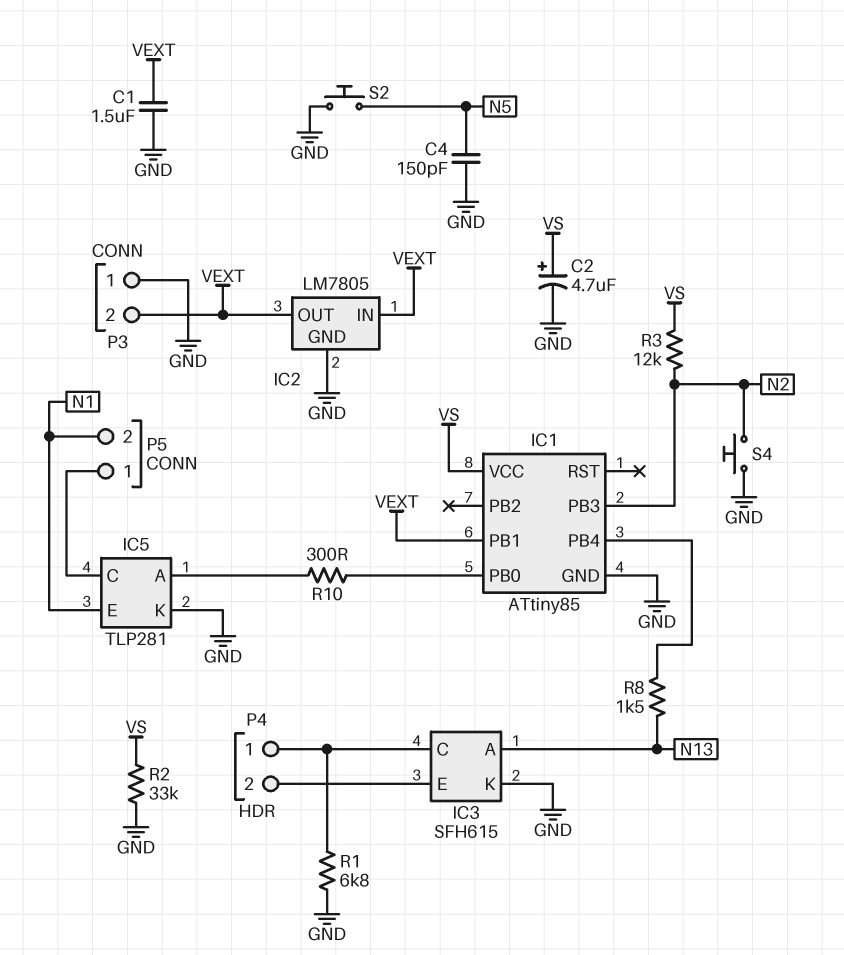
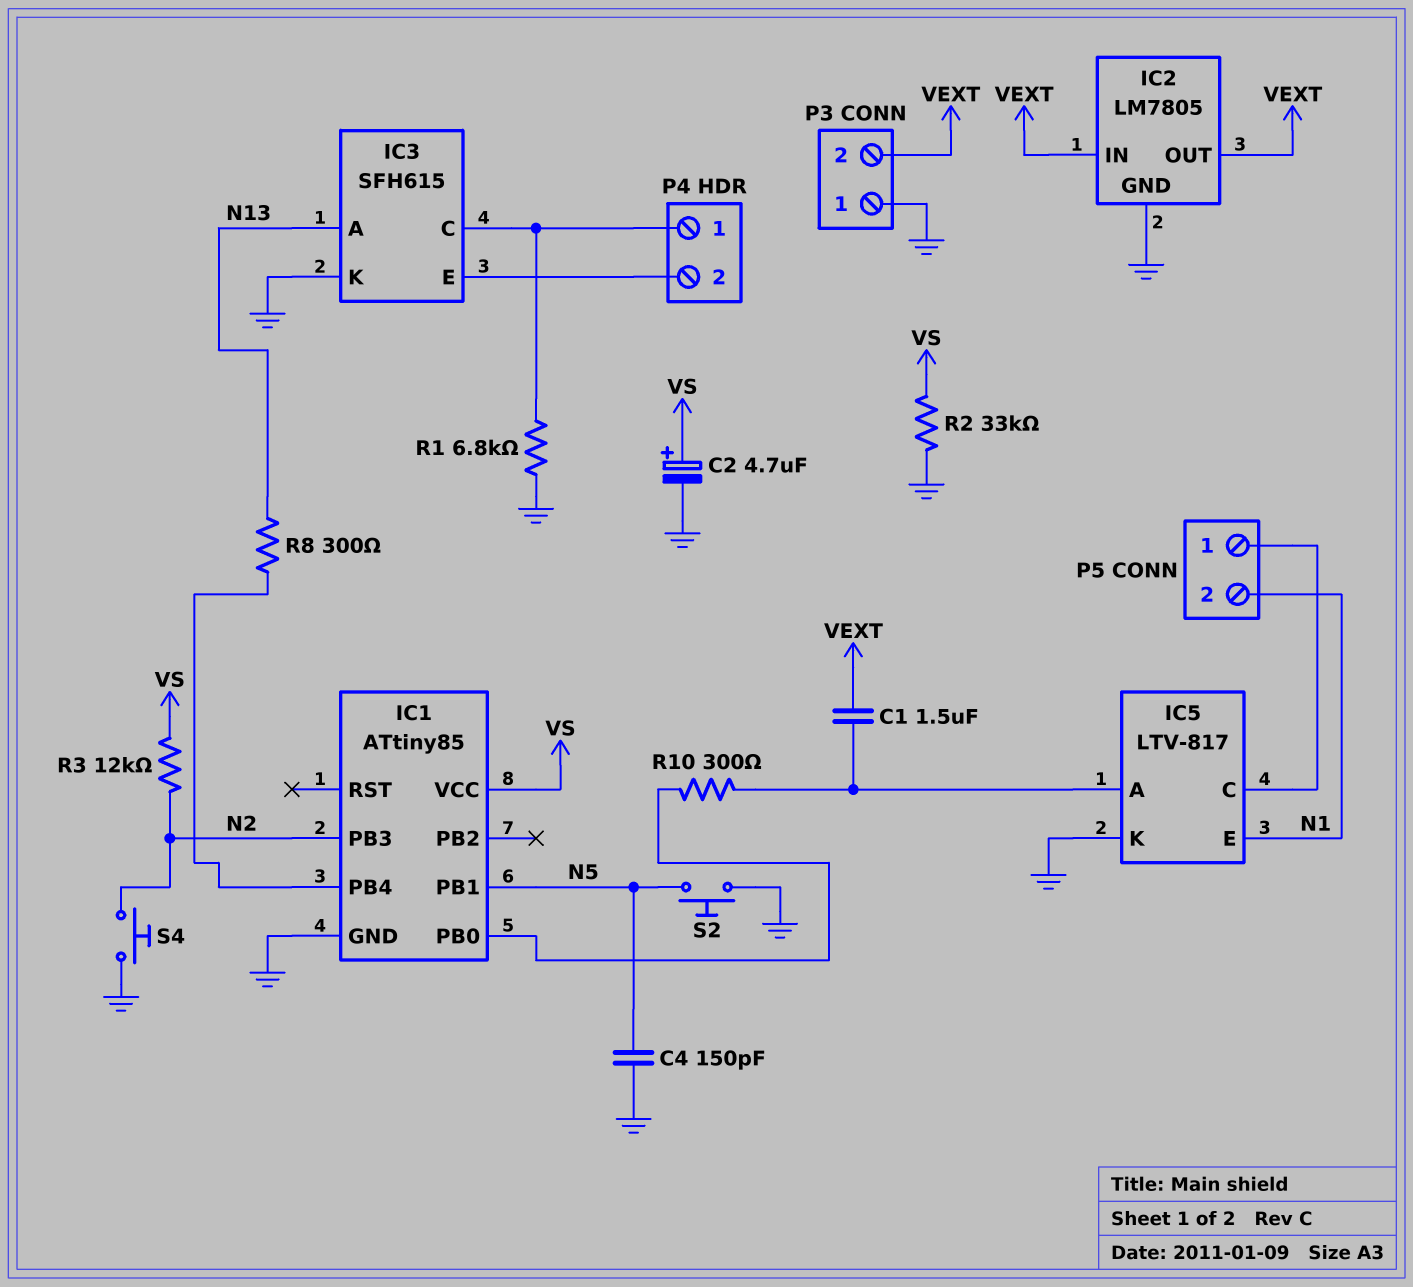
C1: 1.5uF (GND, VEXT) -> 1.5uF (IC5/A, VEXT)
IC1 pin PB1: VEXT -> N5
IC5: TLP281 -> LTV-817
R8: 1.5k (IC1/PB4, N13) -> 300 (IC1/PB4, N13)

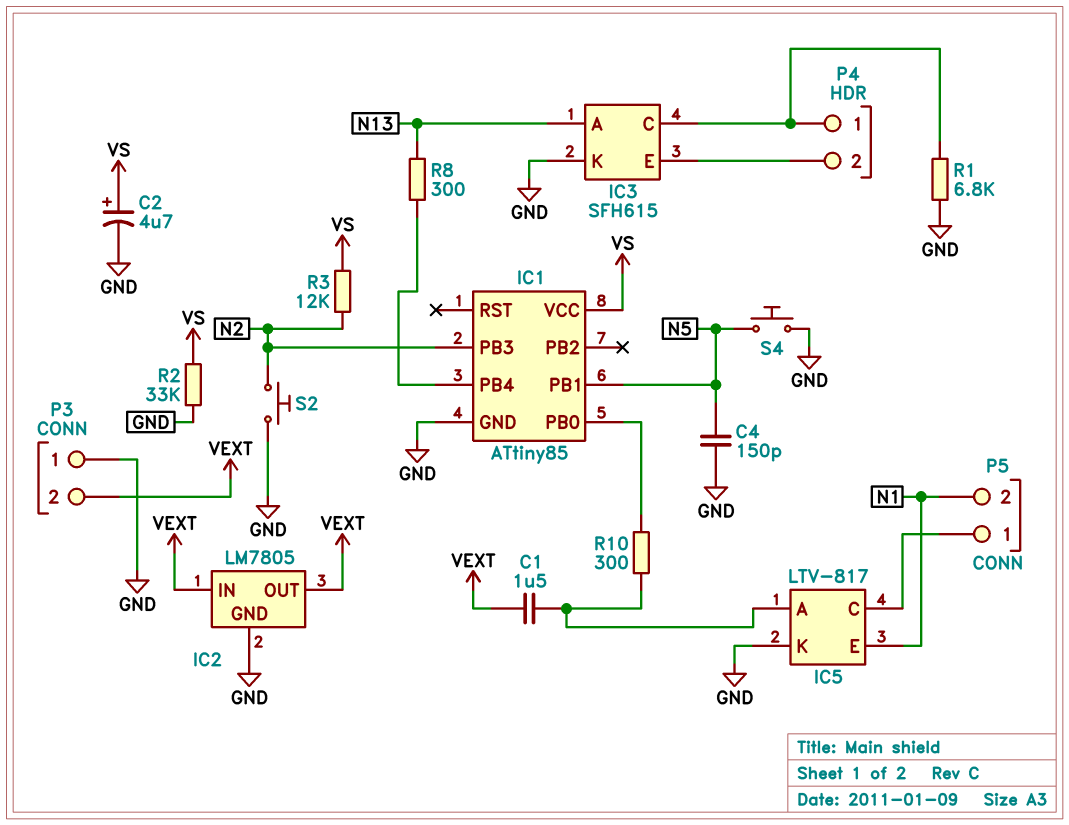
S2: button (GND, N5) -> button (GND, N2)
S4: button (GND, N2) -> button (GND, N5)

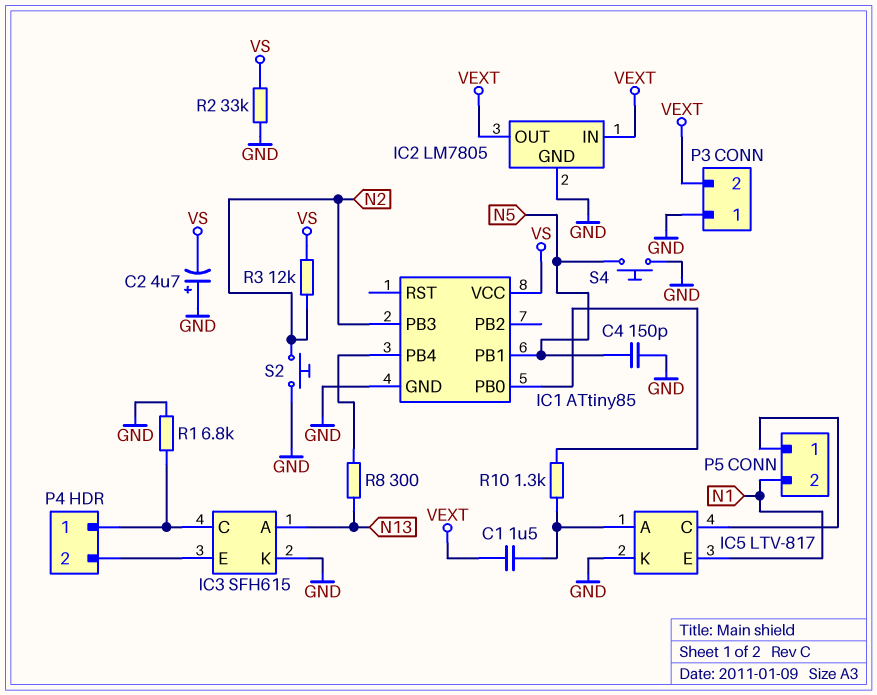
C2: 4.7uF (plus VS, minus GND) -> 4.7uF (plus GND, minus VS)
R10: 300 (IC1/PB0, IC5/A) -> 1.3k (IC1/PB0, IC5/A)

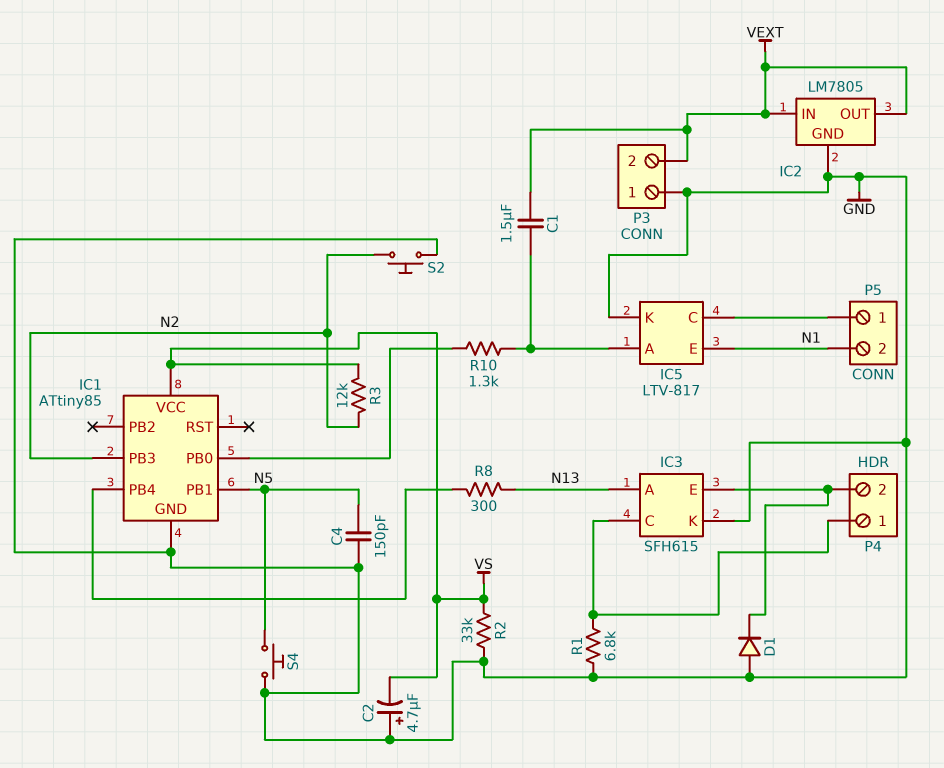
D1: none -> diode (A GND, K IC3/E)

